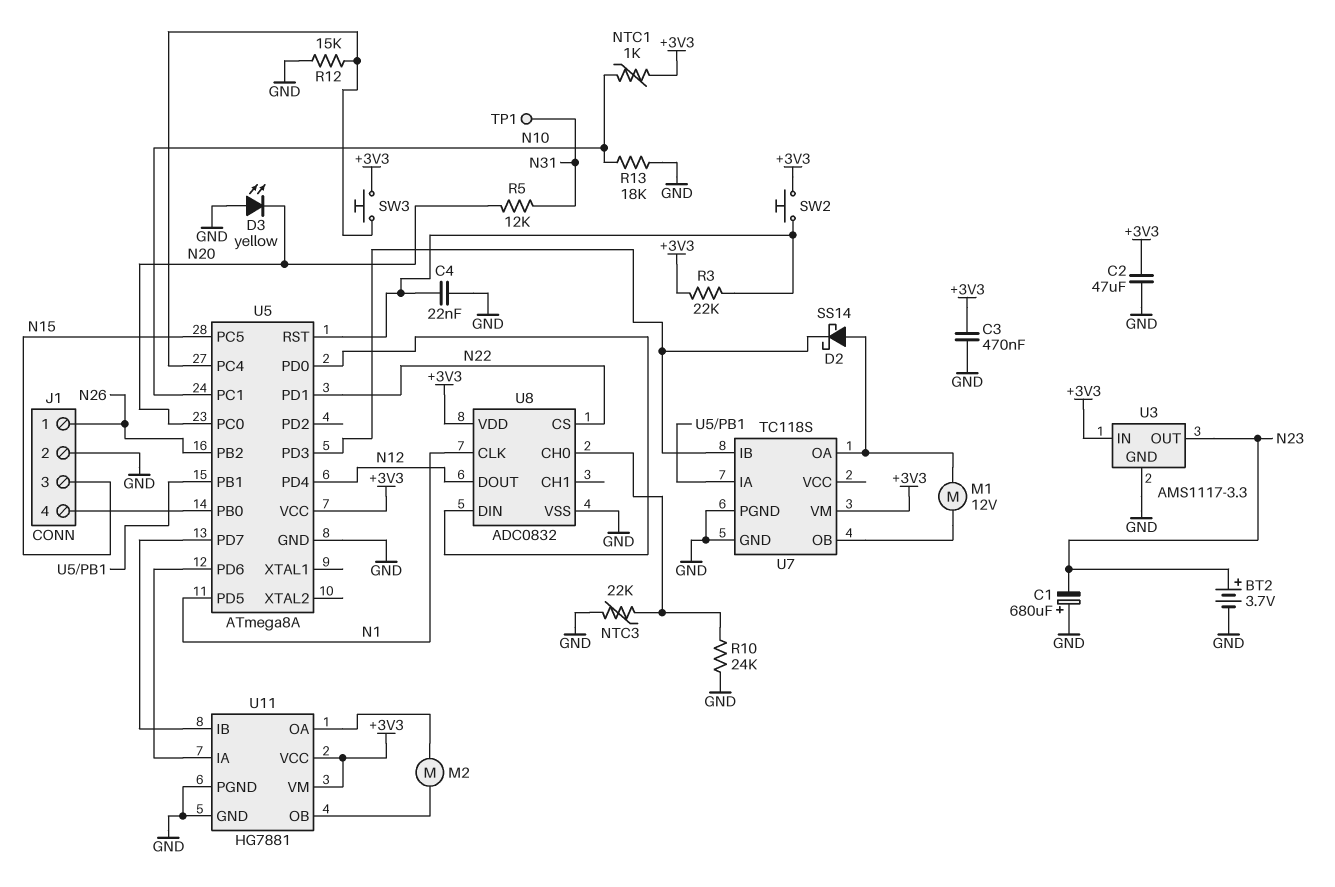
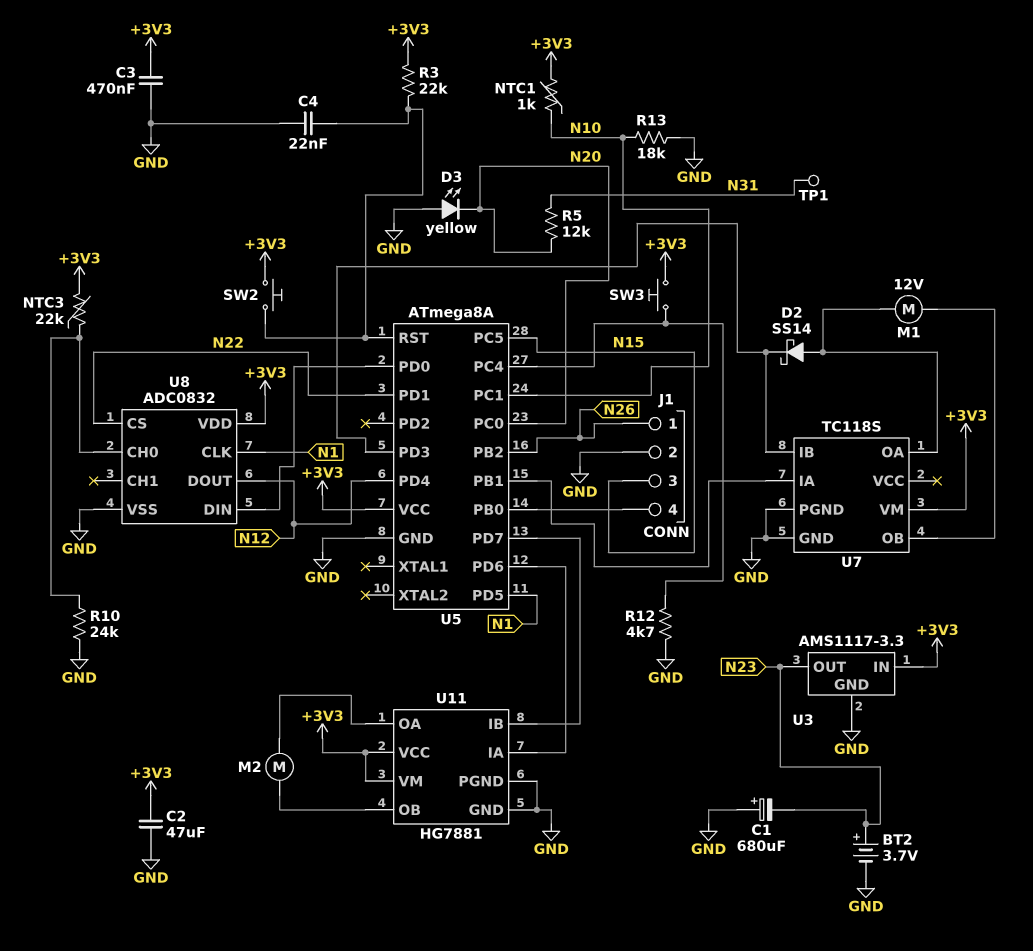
NTC3: 22k (GND, U8/CH0) -> 22k (+3V3, U8/CH0)
R12: 15k (GND, U5/PC4) -> 4.7k (GND, U5/PC4)

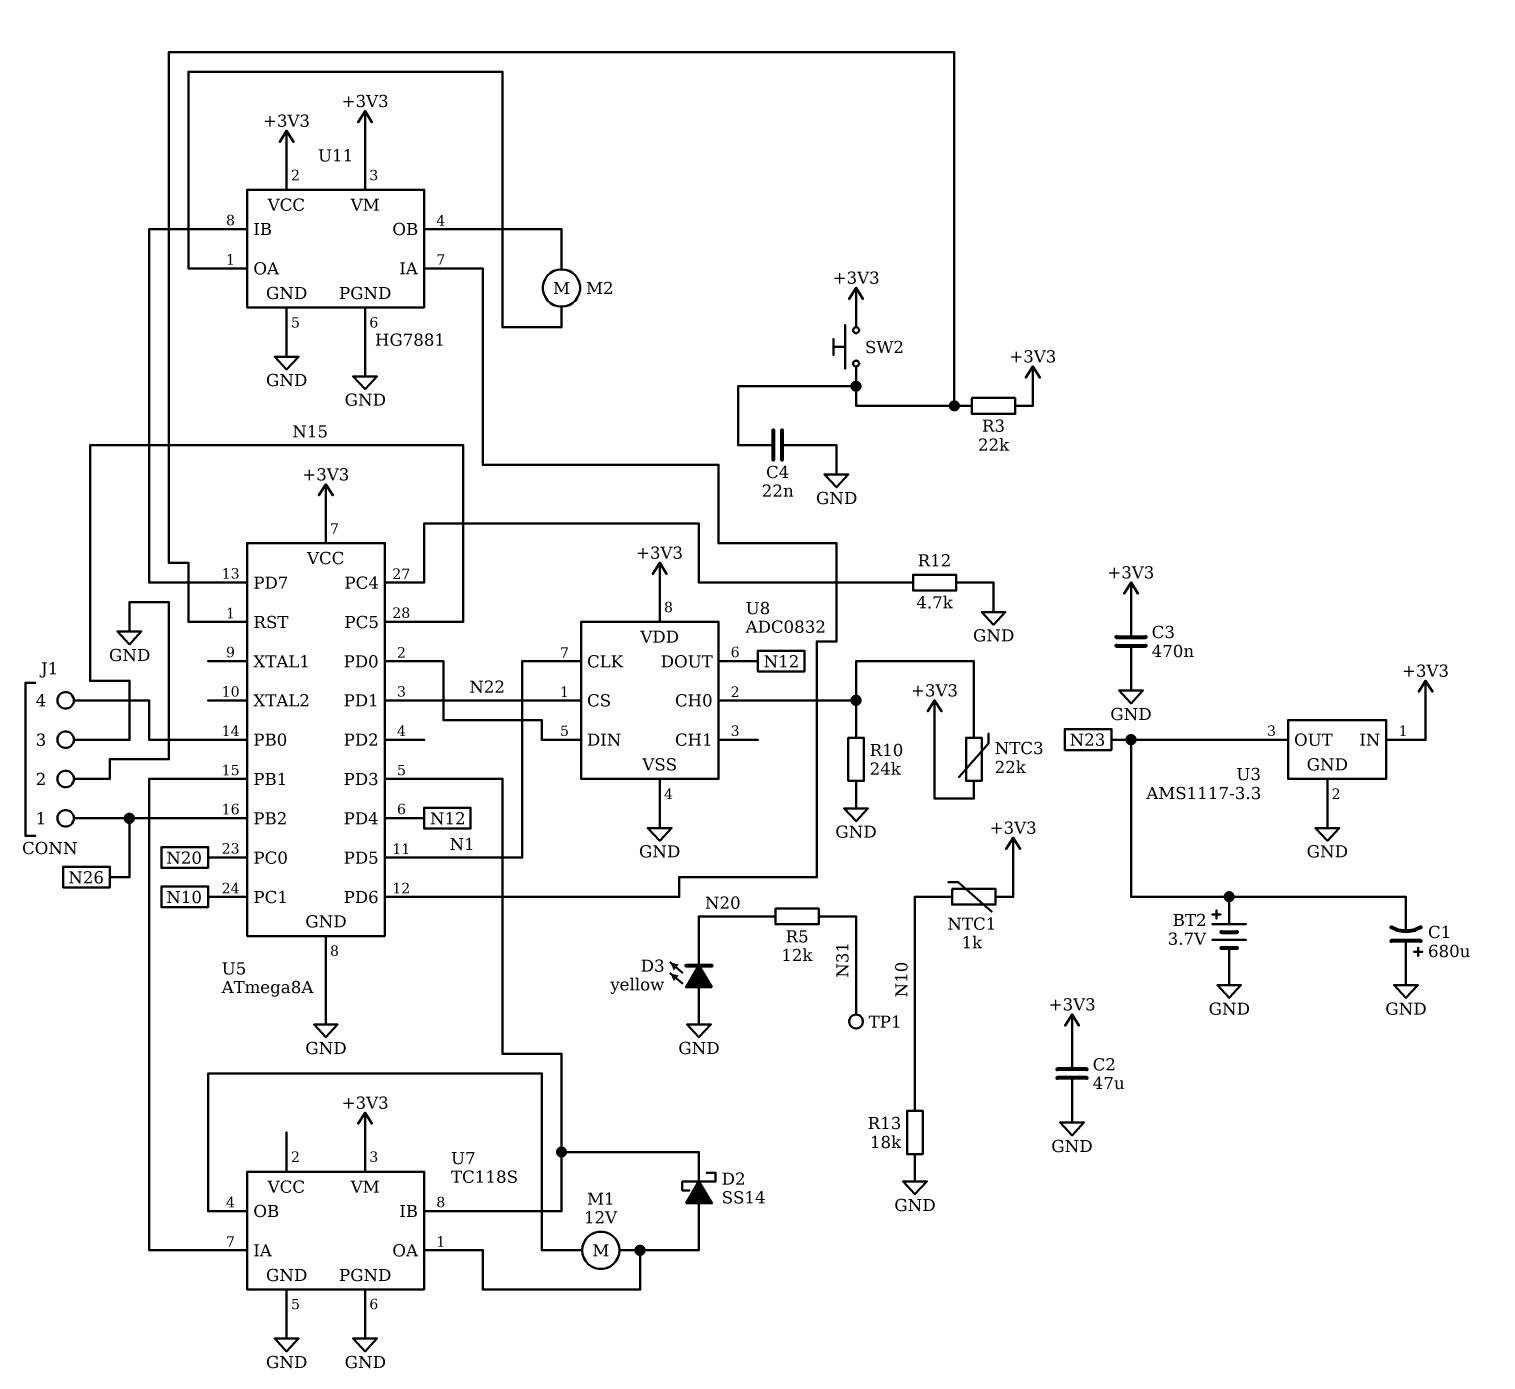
SW3: button (+3V3, U5/PC4) -> none

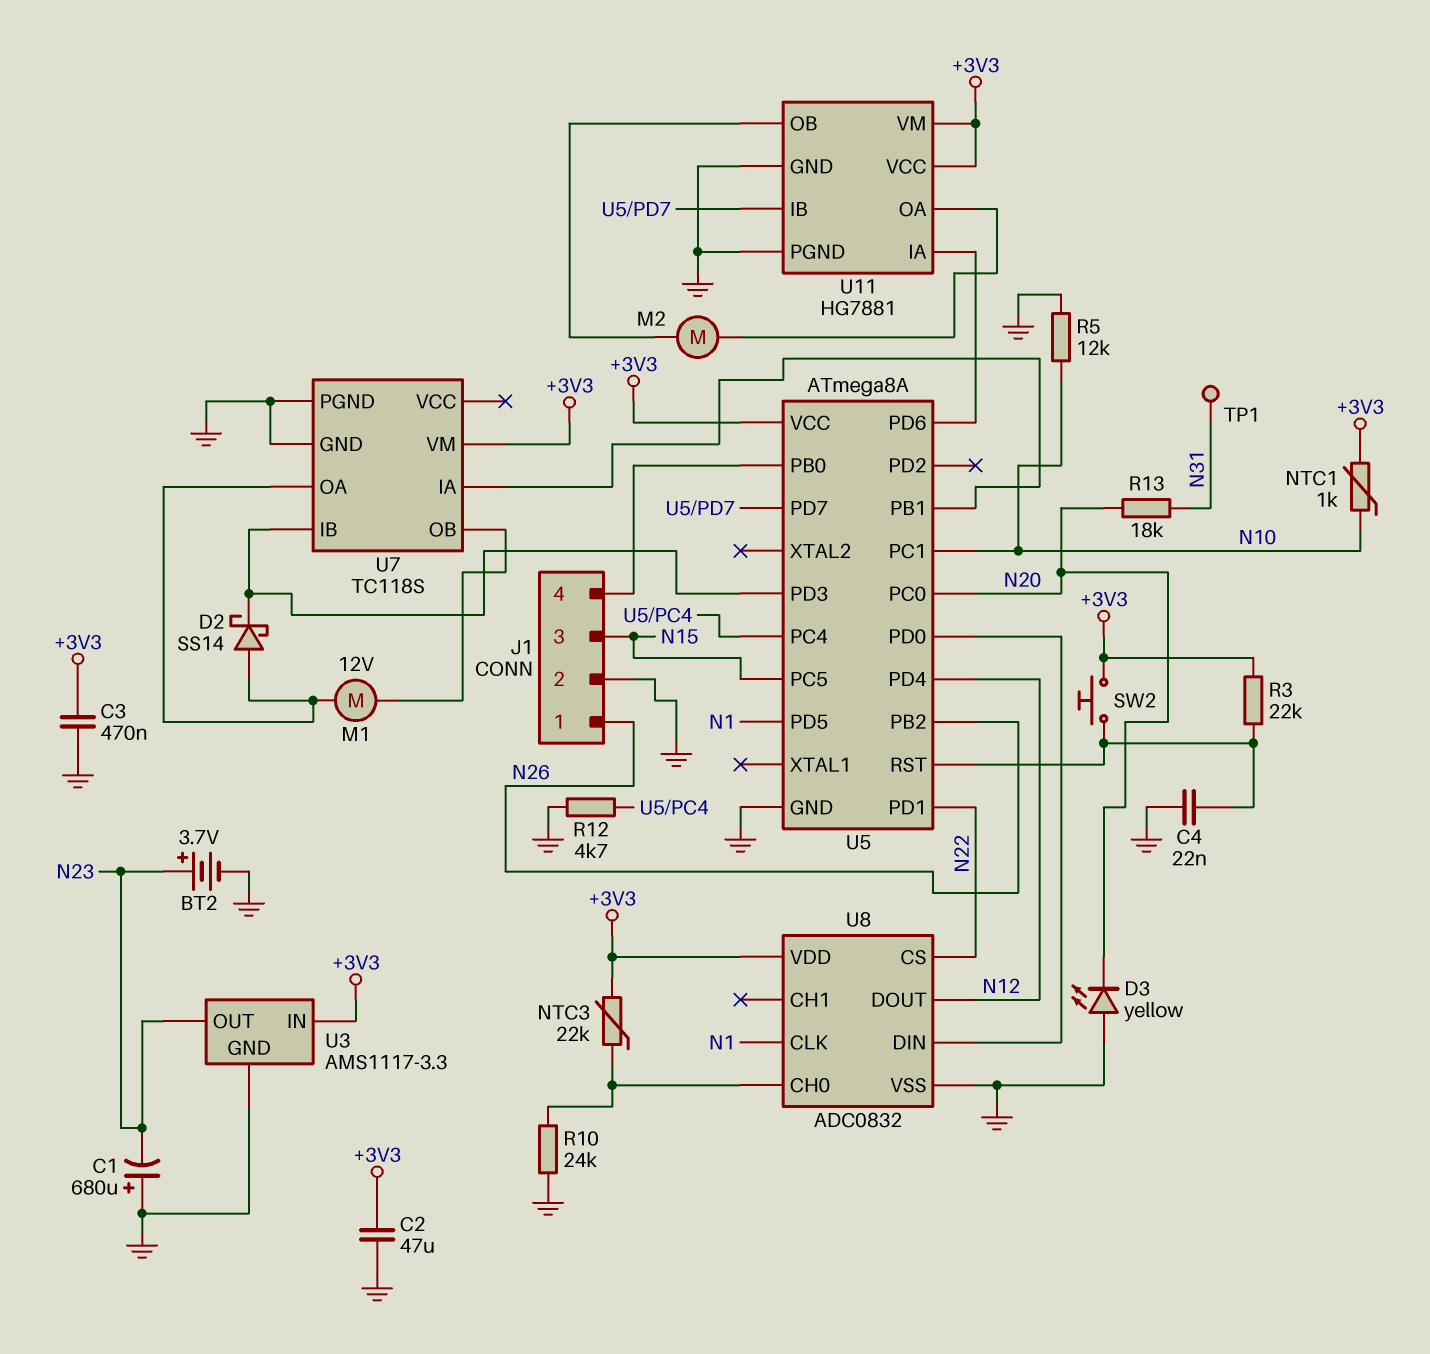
R5: 12k (N20, N31) -> 12k (GND, N10)
R13: 18k (GND, N10) -> 18k (N20, N31)

